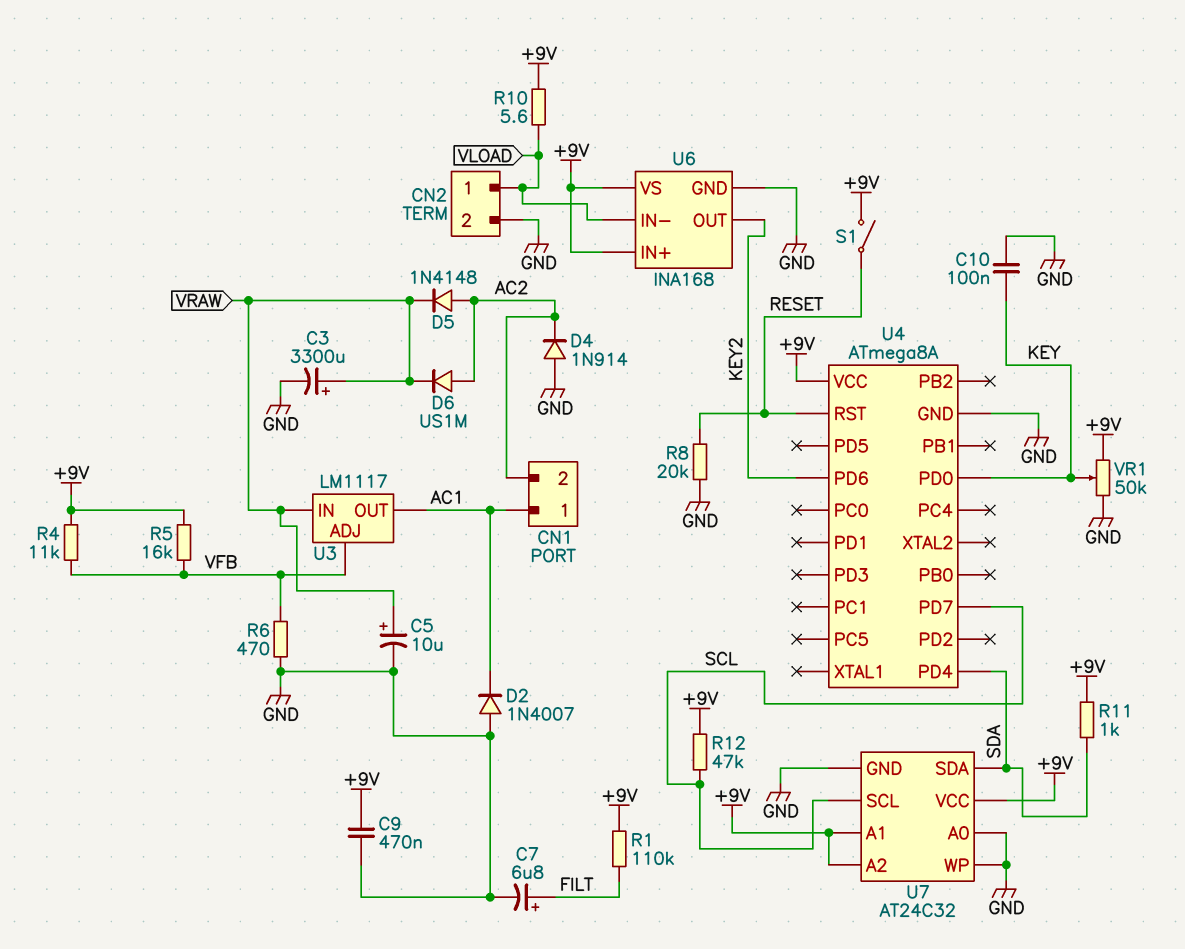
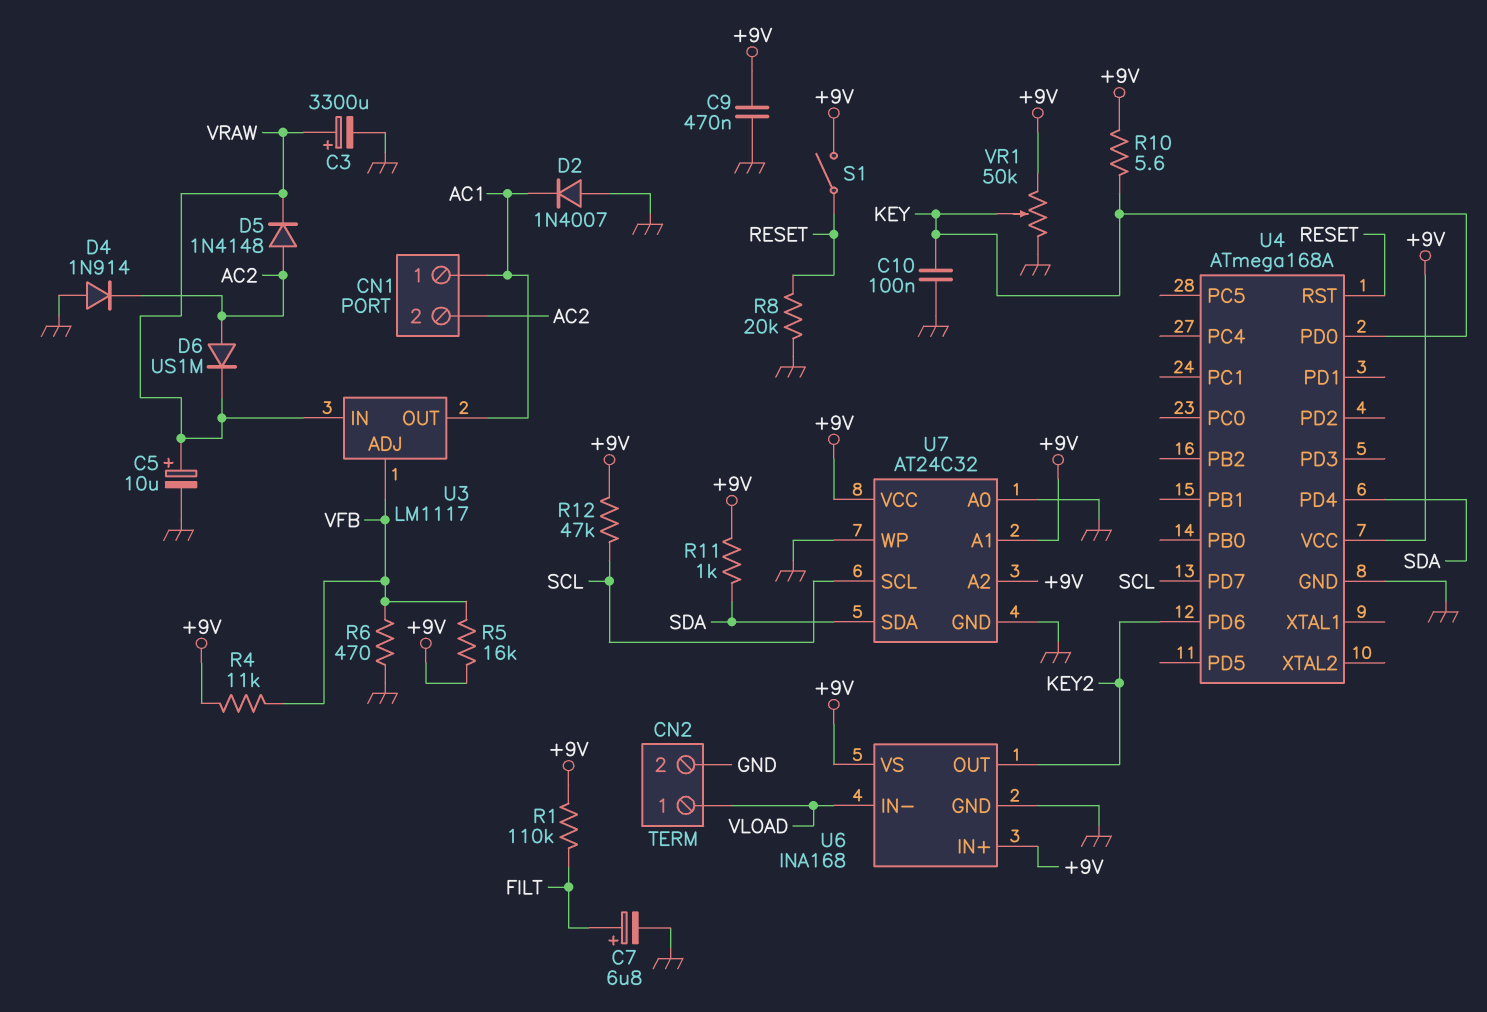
R10: 5.6 (+9V, VLOAD) -> 5.6 (+9V, KEY)
U4: ATmega8A -> ATmega168A

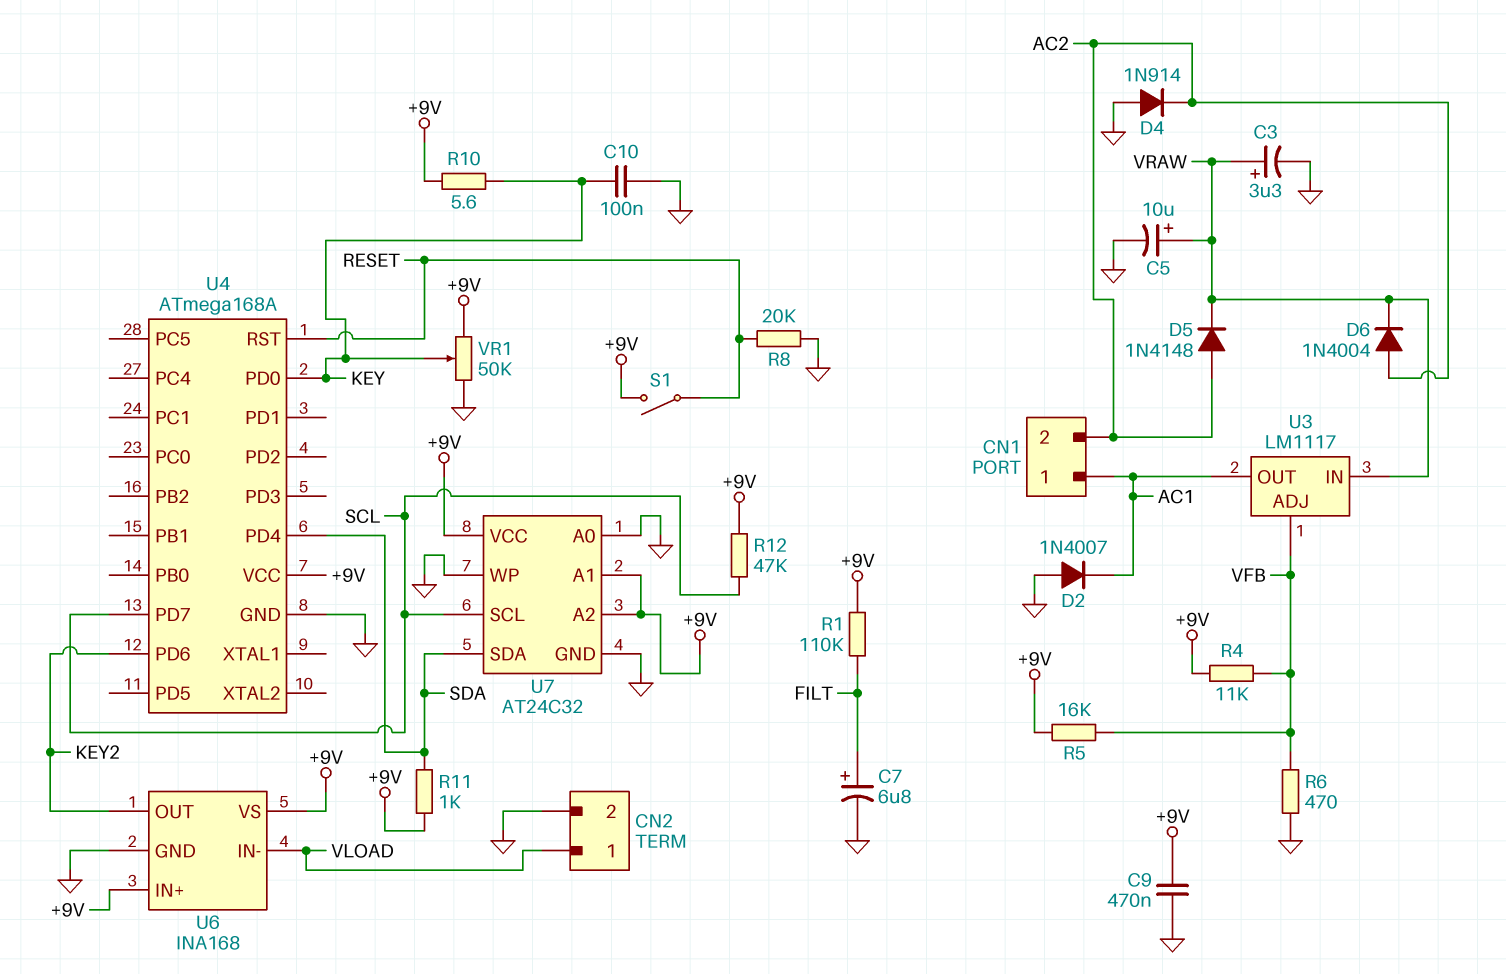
C3: 3300uF (plus VRAW, minus GND) -> 3.3uF (plus VRAW, minus GND)
D6: diode US1M (A AC2, K VRAW) -> diode 1N4004 (A AC2, K VRAW)

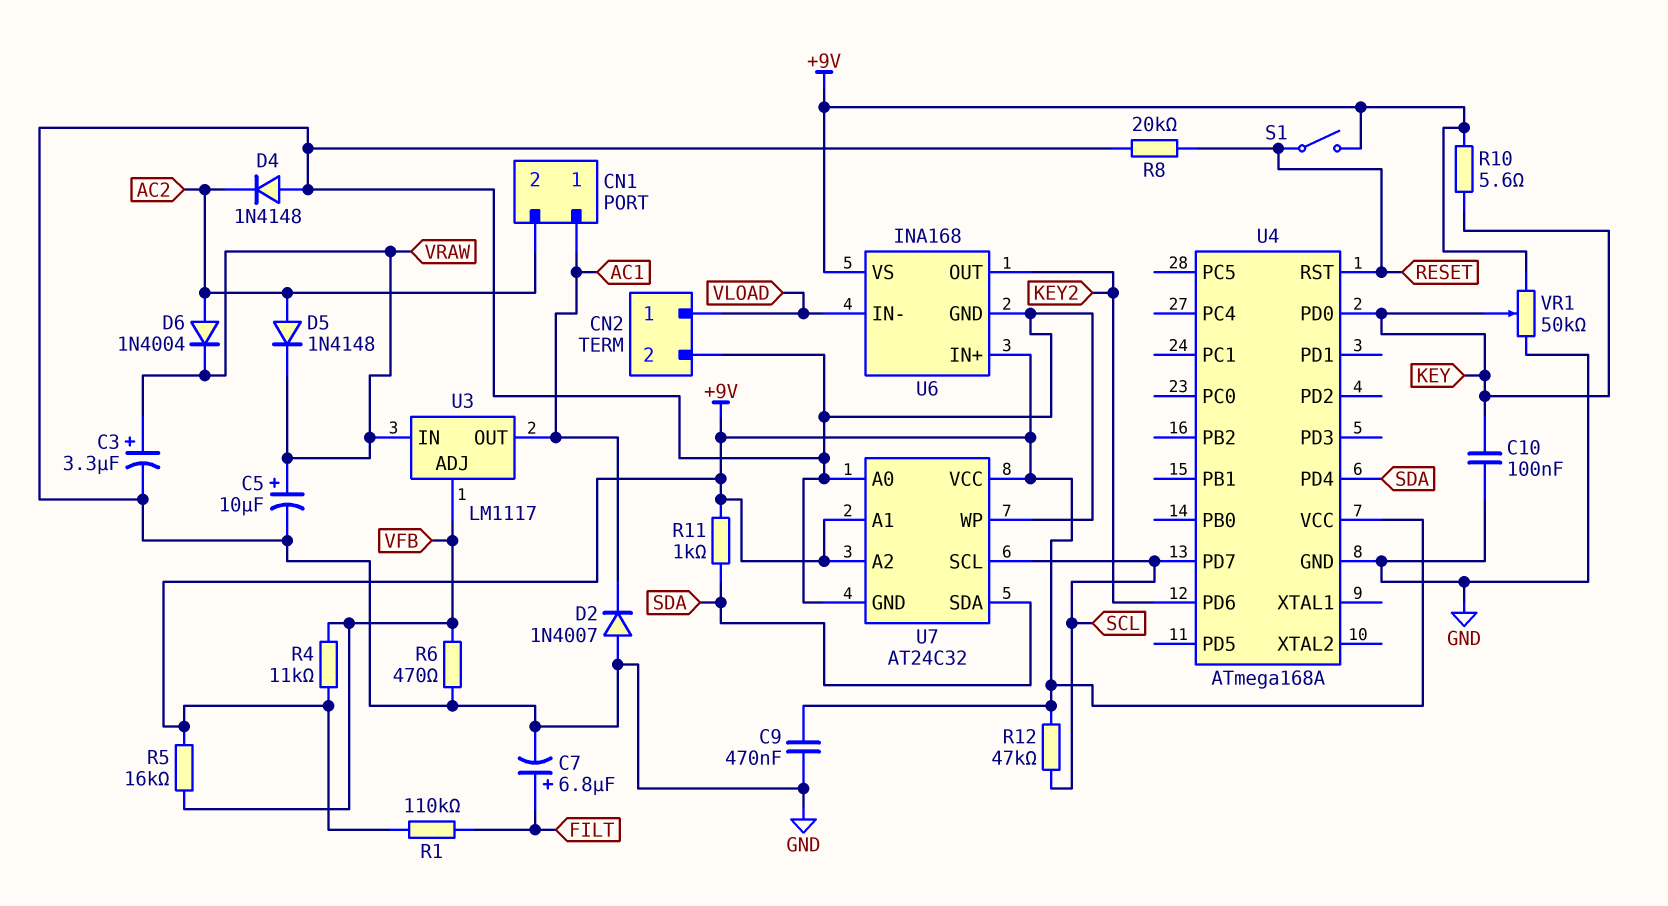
D4: diode 1N914 (A GND, K AC2) -> diode 1N4148 (A GND, K AC2)

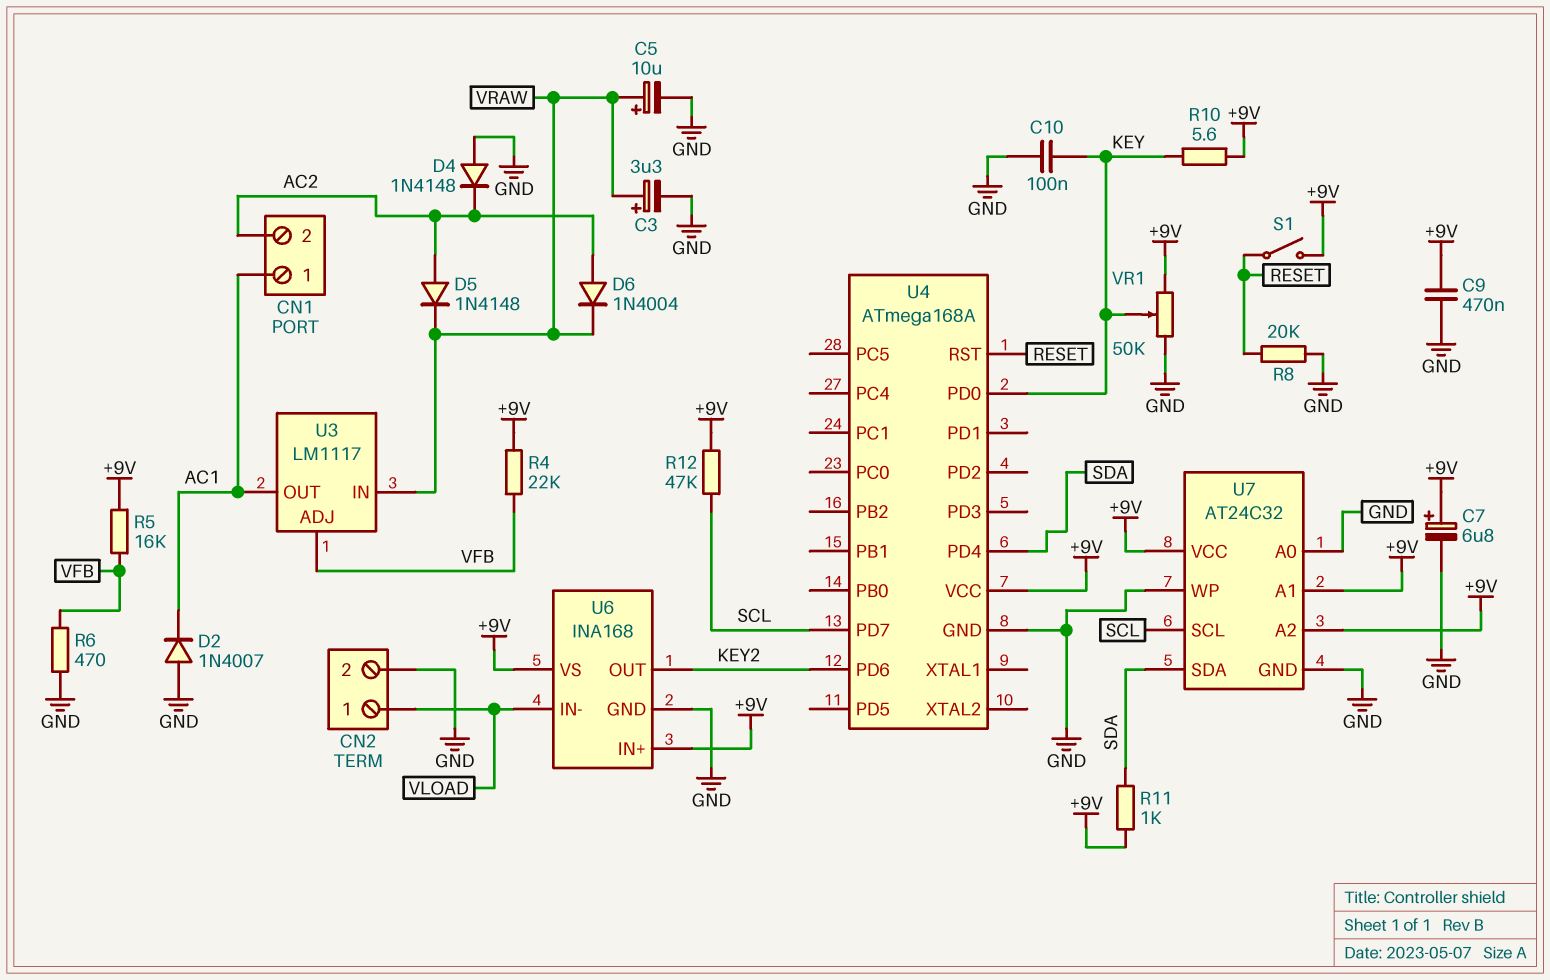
C7: 6.8uF (plus FILT, minus GND) -> 6.8uF (plus +9V, minus GND)
R1: 110k (+9V, FILT) -> none
R4: 11k (+9V, VFB) -> 22k (+9V, VFB)

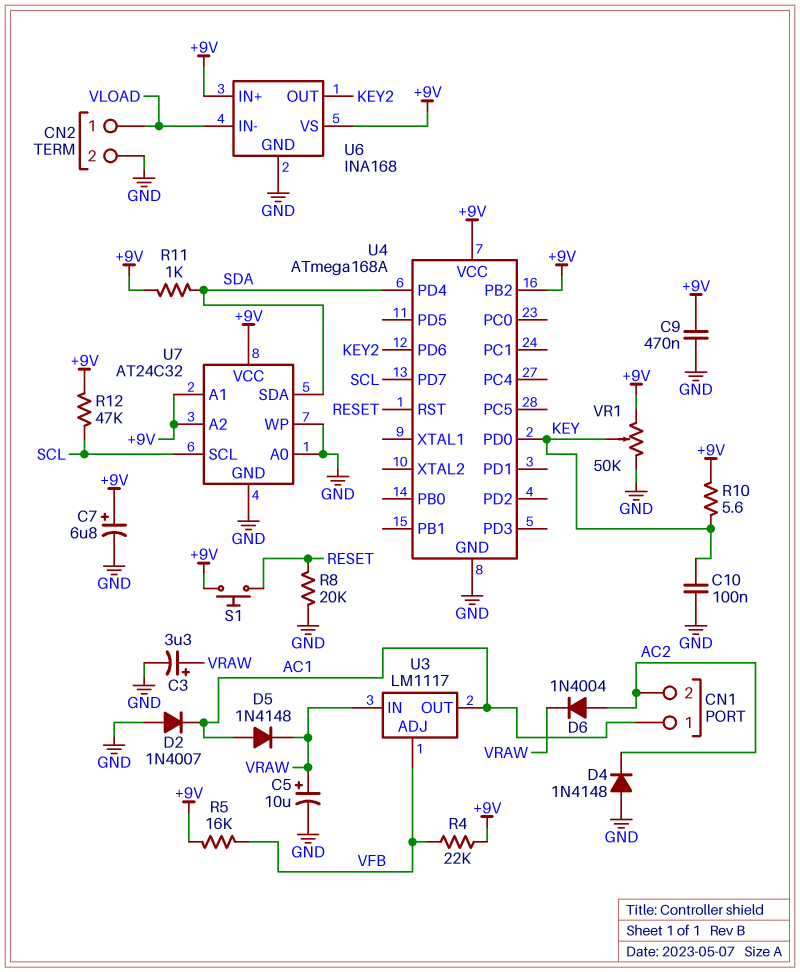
D5: diode 1N4148 (A AC2, K VRAW) -> diode 1N4148 (A AC1, K VRAW)
R6: 470 (GND, VFB) -> none
S1: switch (+9V, RESET) -> button (+9V, RESET)
U4 pin PB2: none -> +9V

